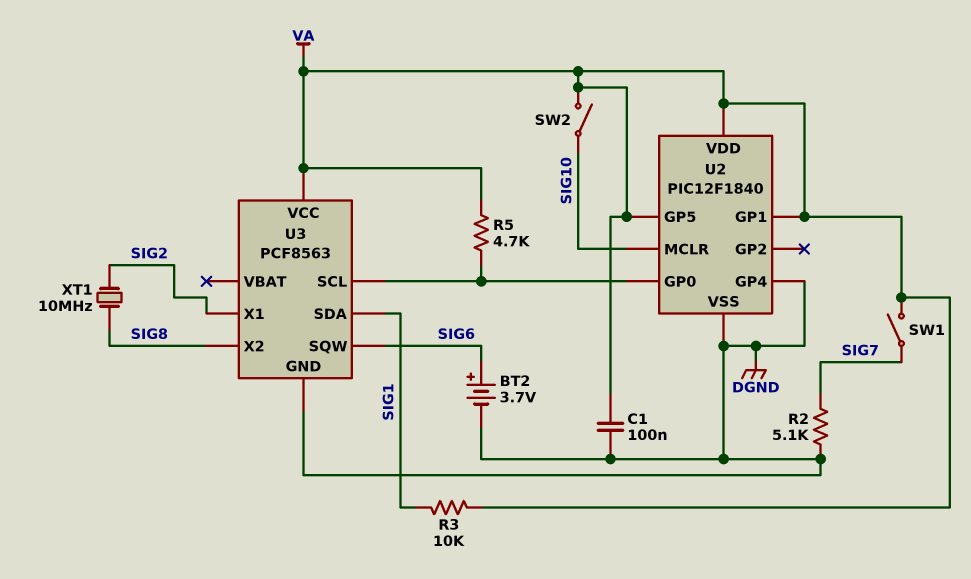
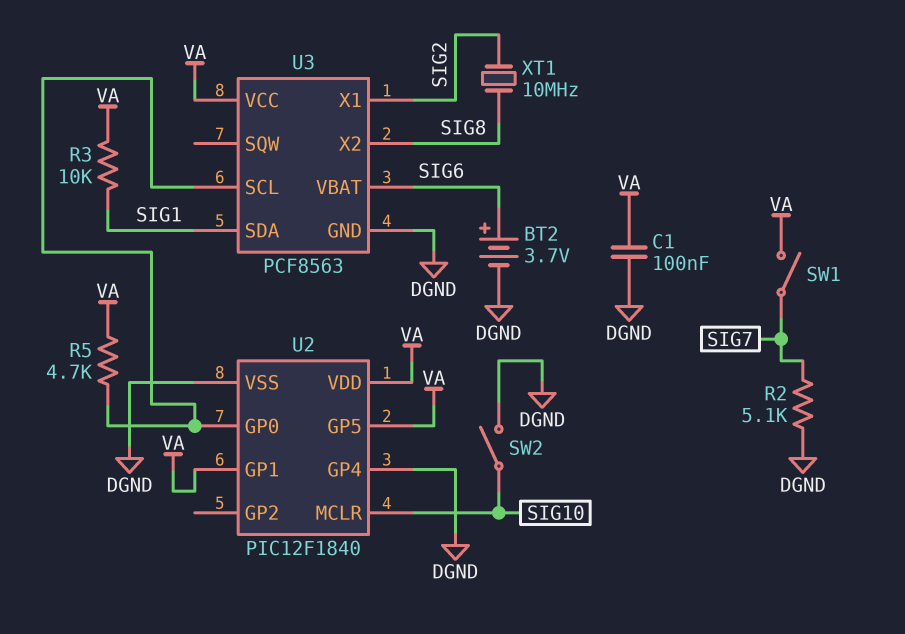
SW2: switch (SIG10, VA) -> switch (DGND, SIG10)
U3 pin SQW: SIG6 -> none
U3 pin VBAT: none -> SIG6

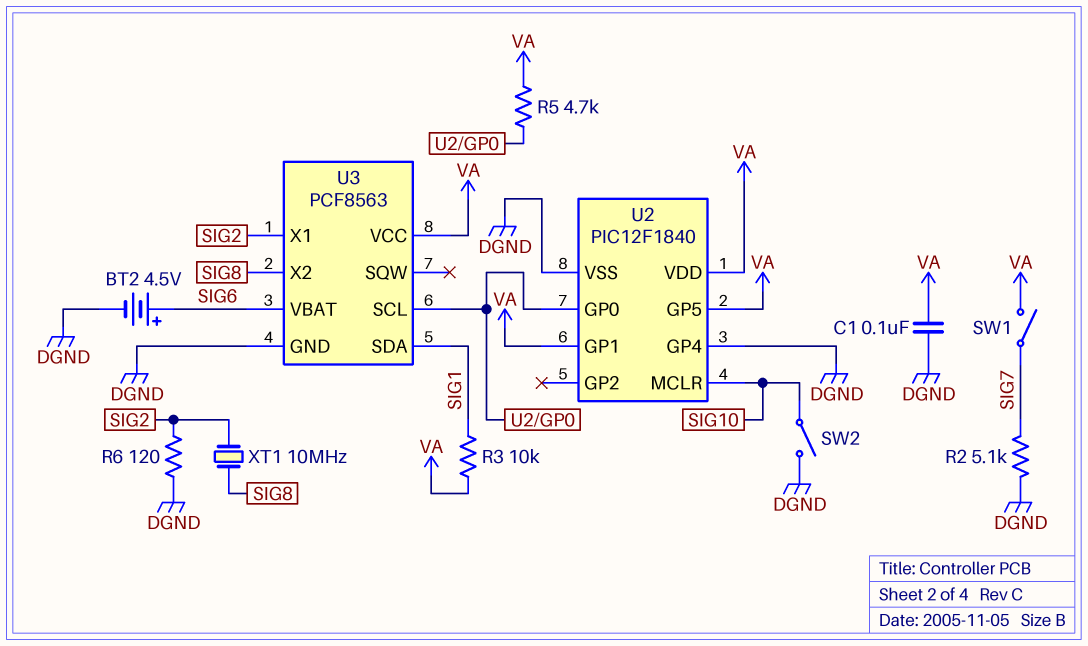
BT2: 3.7V (plus SIG6, minus DGND) -> 4.5V (plus SIG6, minus DGND)
R6: none -> 120 (DGND, SIG2)

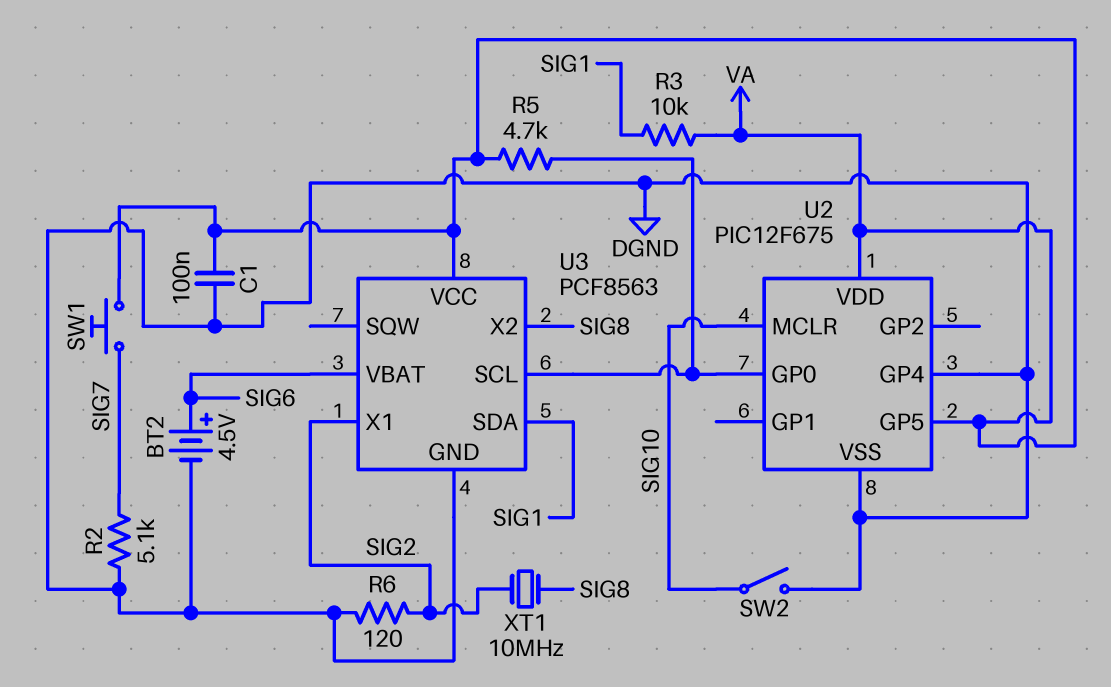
SW1: switch (SIG7, VA) -> button (SIG7, VA)
U2: PIC12F1840 -> PIC12F675
U2 pin GP1: VA -> none

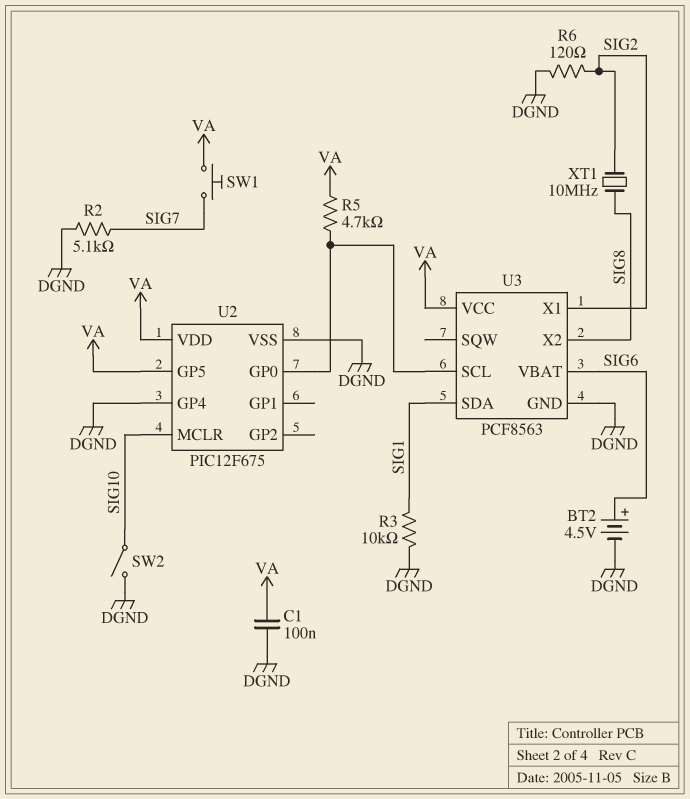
R3: 10k (SIG1, VA) -> 10k (DGND, SIG1)

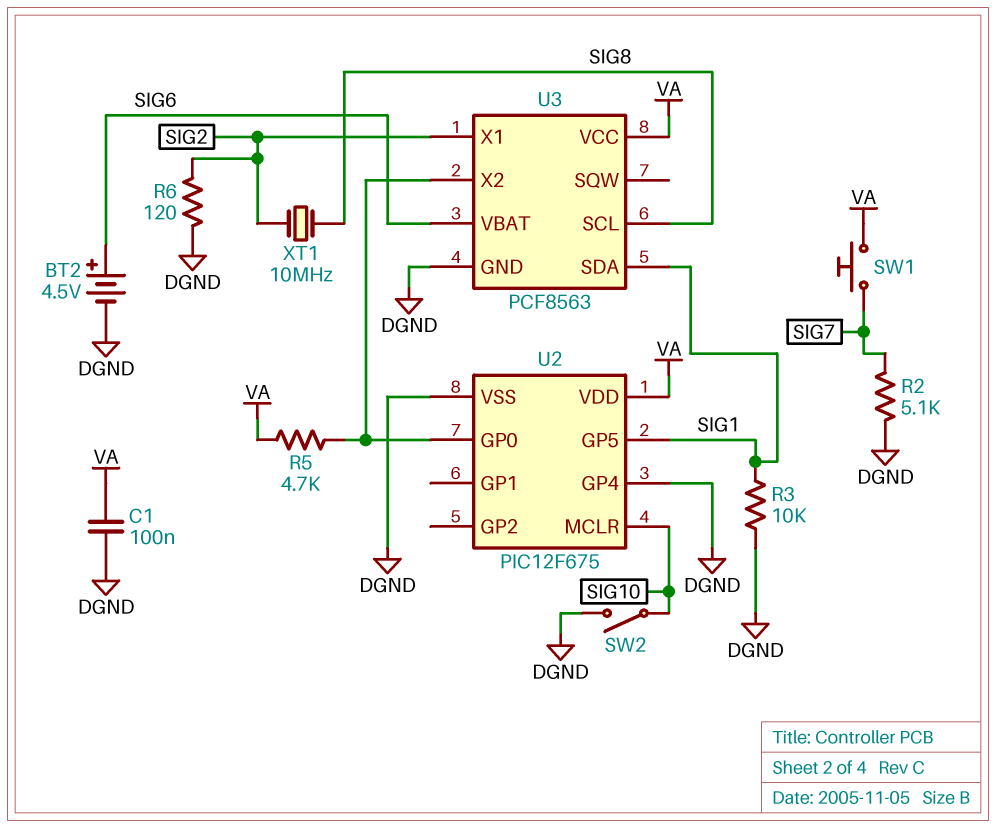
U2 pin GP5: VA -> SIG1
U3 pin SCL: U2/GP0 -> SIG8
U3 pin X2: SIG8 -> U2/GP0

